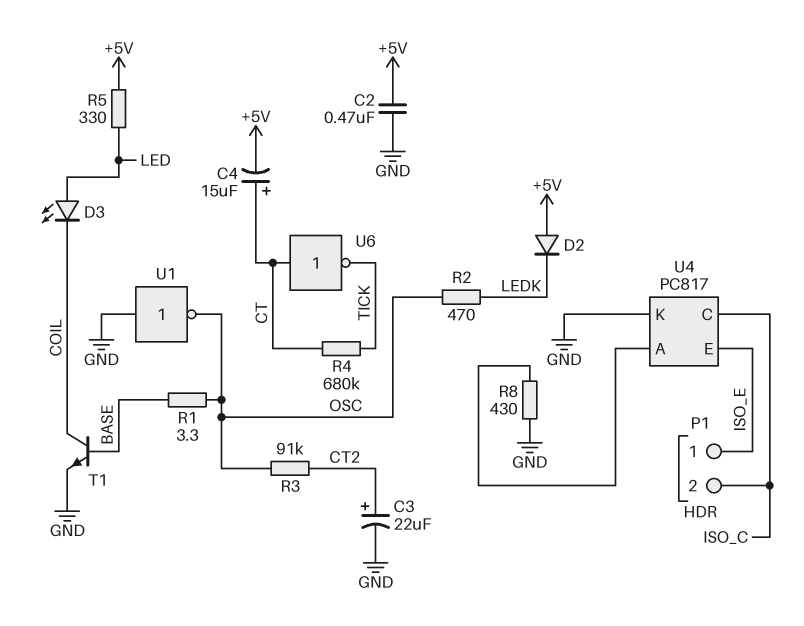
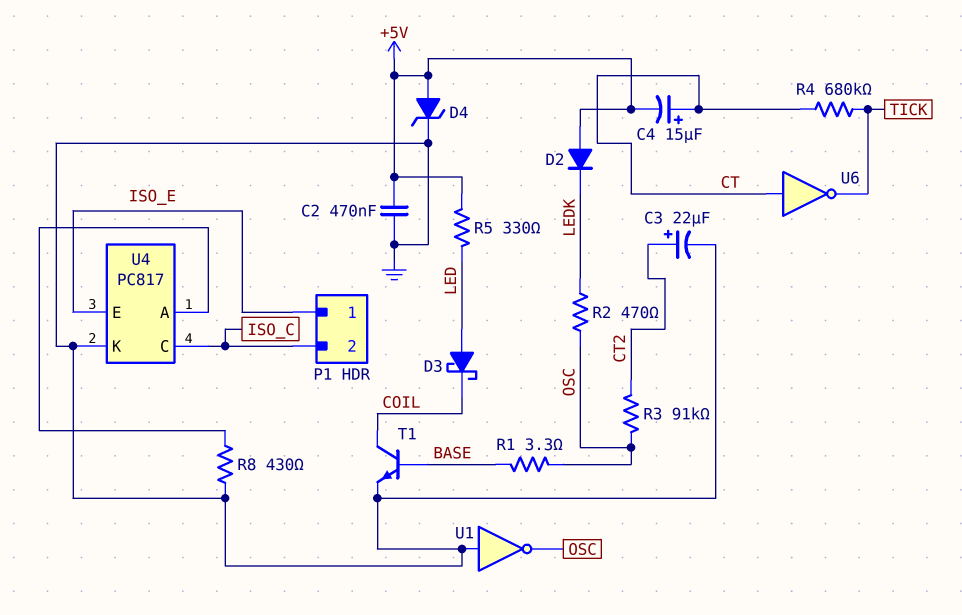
D3: LED (A LED, K COIL) -> schottky (A LED, K COIL)
D4: none -> zener (A +5V, K GND)

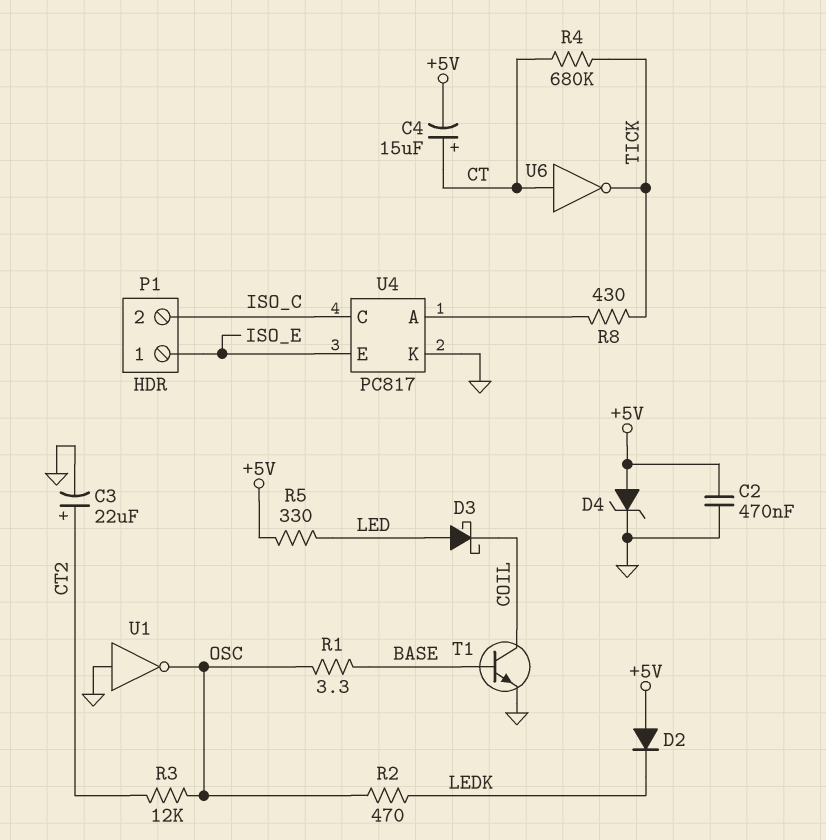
R3: 91k (CT2, OSC) -> 12k (CT2, OSC)
R8: 430 (GND, U4/A) -> 430 (TICK, U4/A)

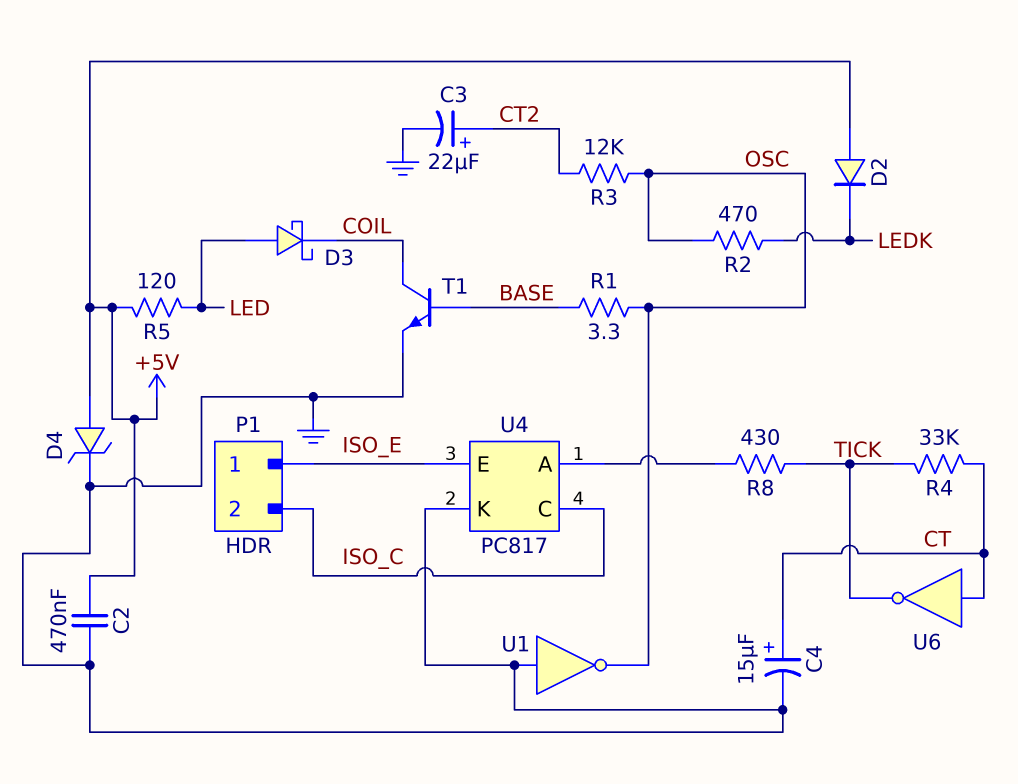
C4: 15uF (plus CT, minus +5V) -> 15uF (plus CT, minus GND)
R4: 680k (CT, TICK) -> 33k (CT, TICK)
R5: 330 (+5V, LED) -> 120 (+5V, LED)

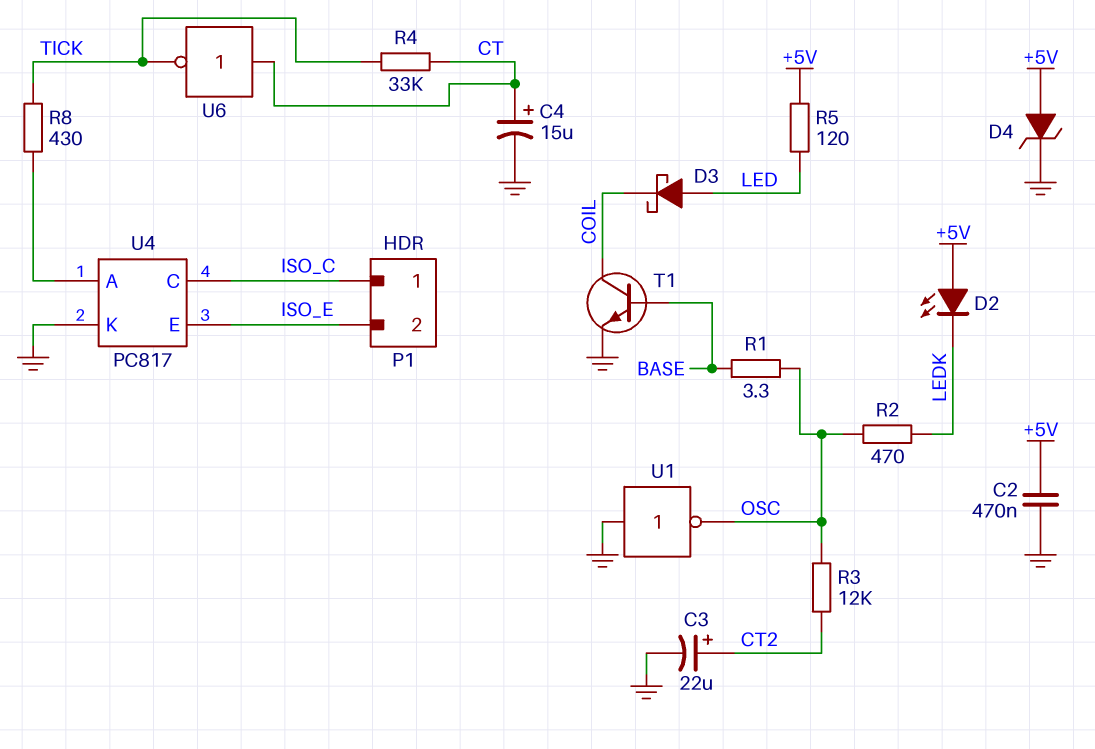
D2: diode (A +5V, K LEDK) -> LED (A +5V, K LEDK)
P1 pin 1: ISO_E -> ISO_C
P1 pin 2: ISO_C -> ISO_E

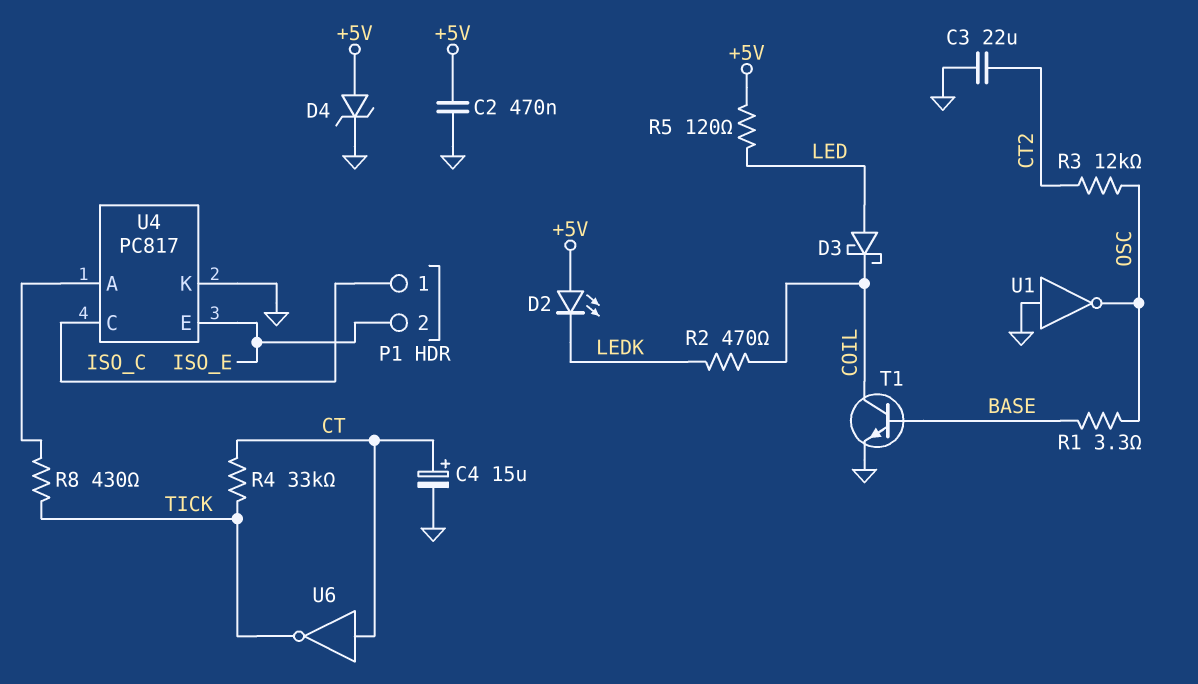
C3: 22uF (plus CT2, minus GND) -> 22uF (CT2, GND)
R2: 470 (LEDK, OSC) -> 470 (COIL, LEDK)

